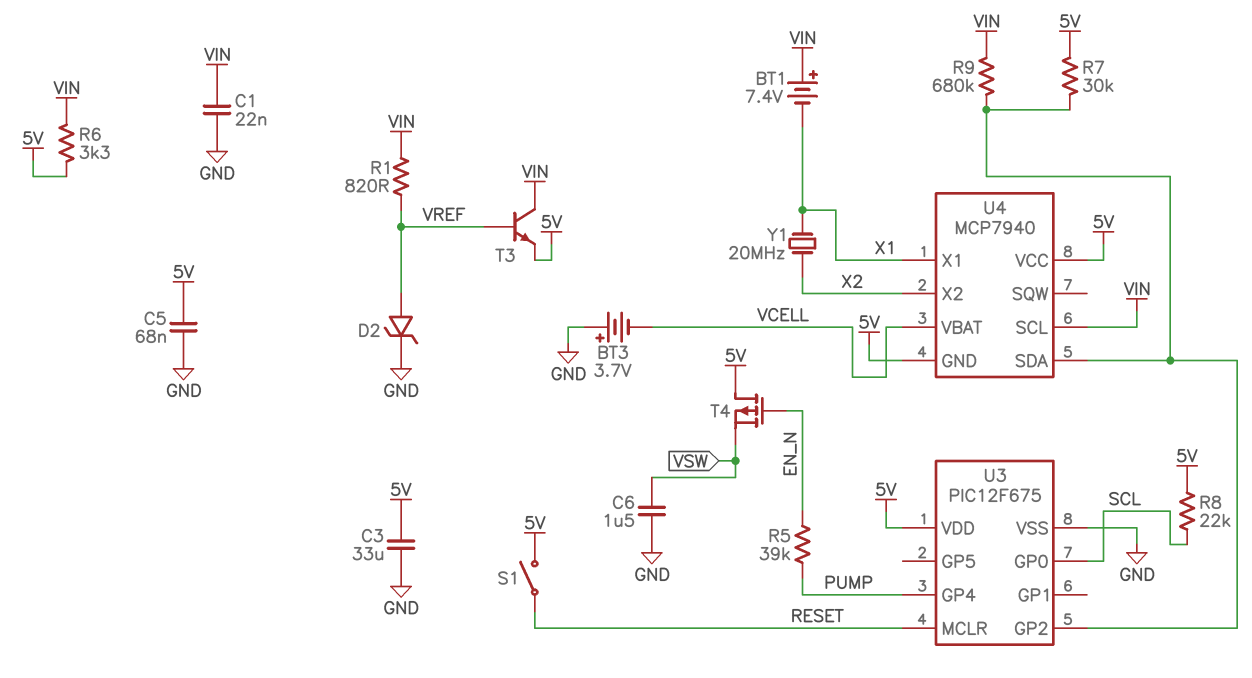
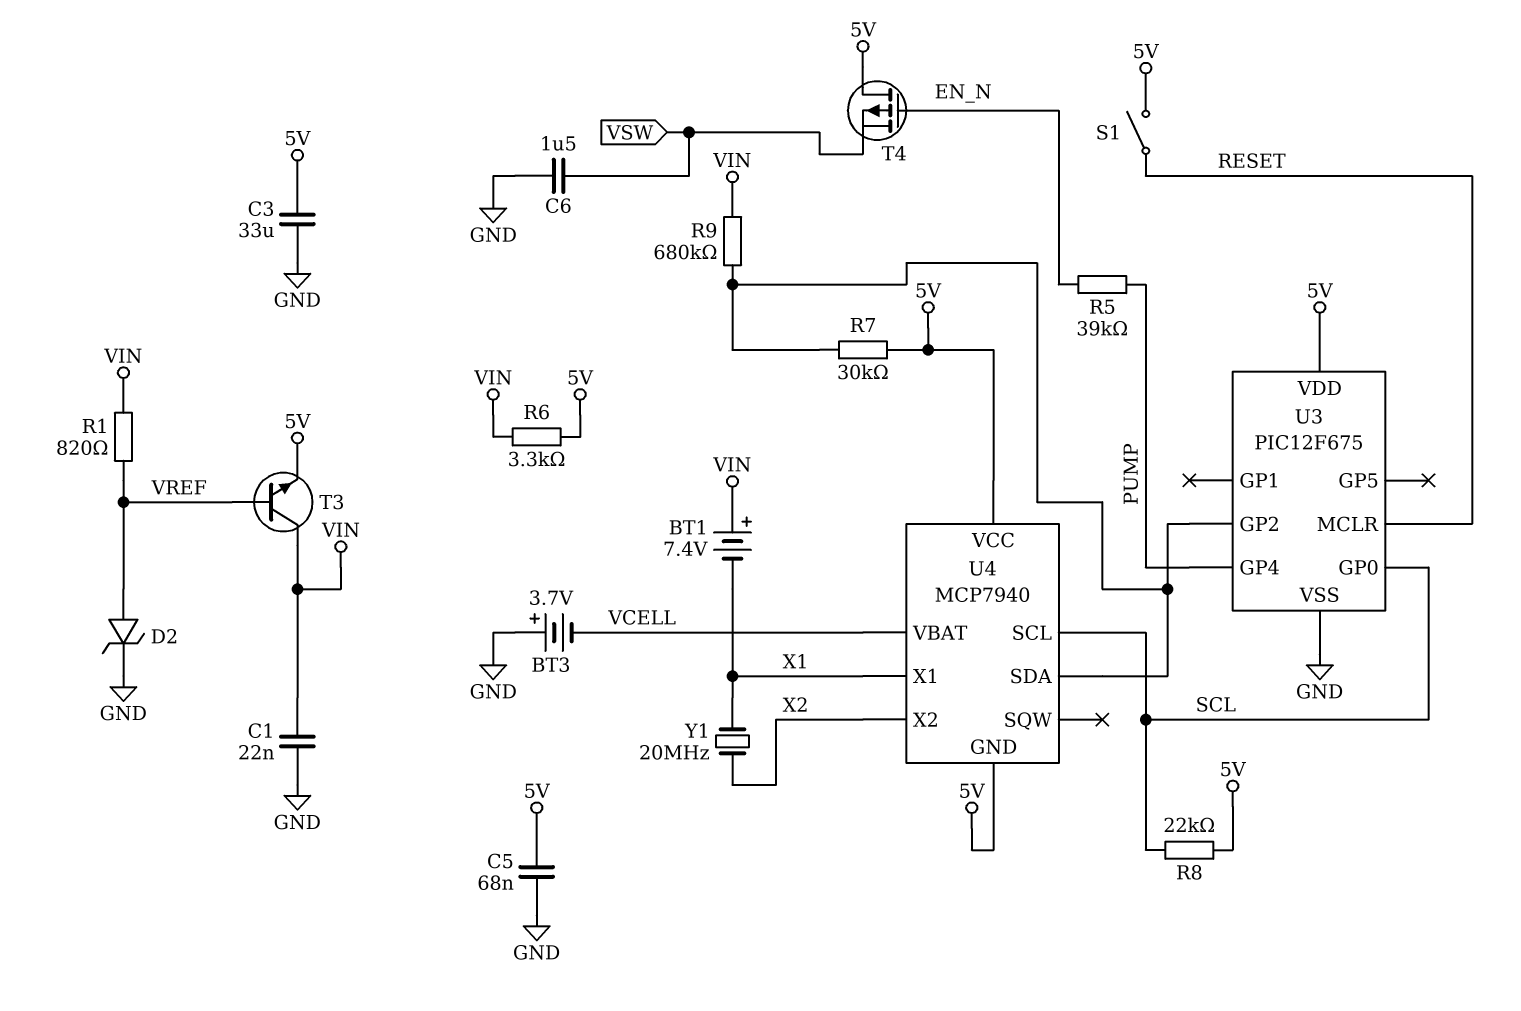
U4 pin SCL: VIN -> SCL

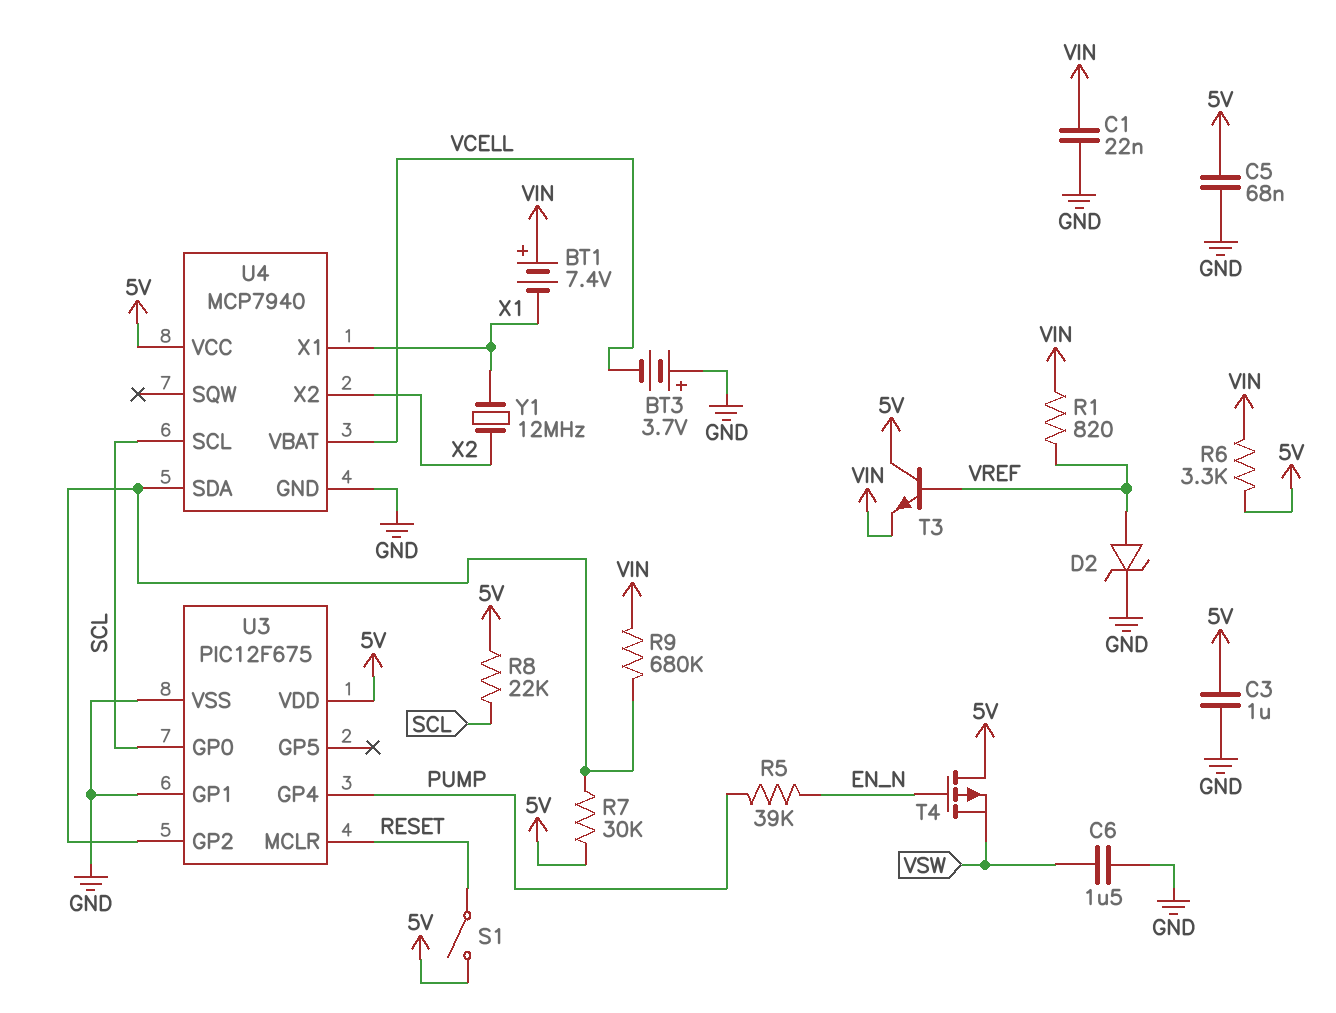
C3: 33uF (5V, GND) -> 1uF (5V, GND)
T3: NPN (B VREF, C VIN, E 5V) -> NPN (B VREF, C 5V, E VIN)
U3 pin GP1: none -> GND
U4 pin GND: 5V -> GND
Y1: 20MHz (X1, X2) -> 12MHz (X1, X2)

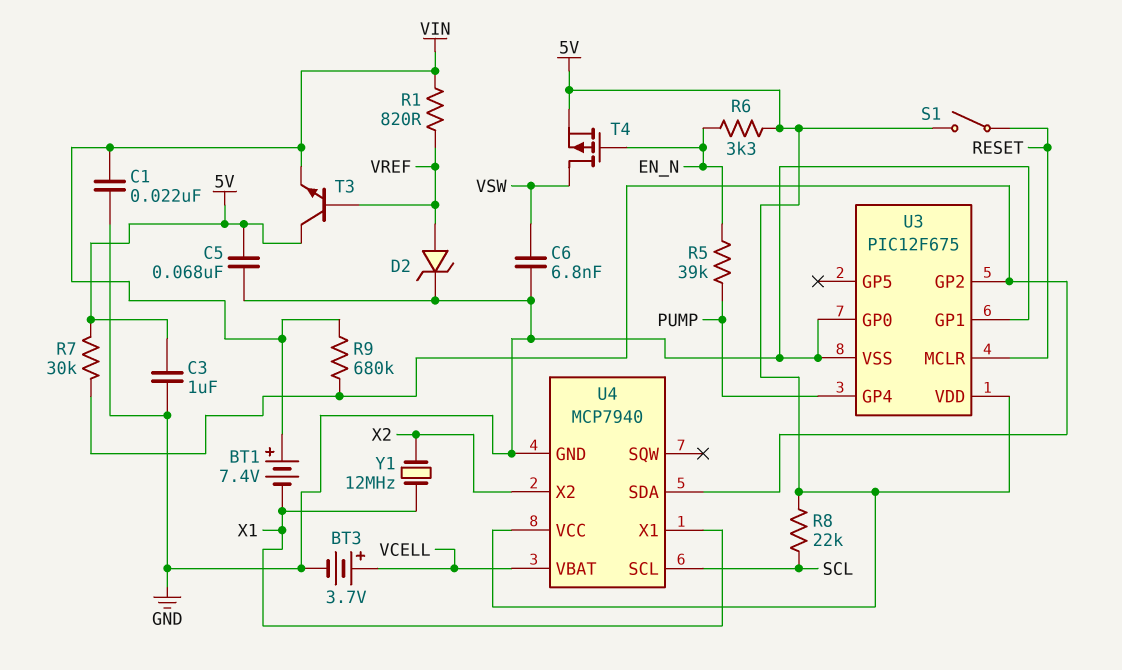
BT3: 3.7V (plus GND, minus VCELL) -> 3.7V (plus VCELL, minus GND)
C6: 1.5uF (GND, VSW) -> 6.8nF (GND, VSW)
R6: 3.3k (5V, VIN) -> 3.3k (5V, EN_N)
T4: PMOS (G EN_N, D 5V, S VSW) -> PMOS (G EN_N, D VSW, S 5V)
U3 pin GP0: SCL -> GND

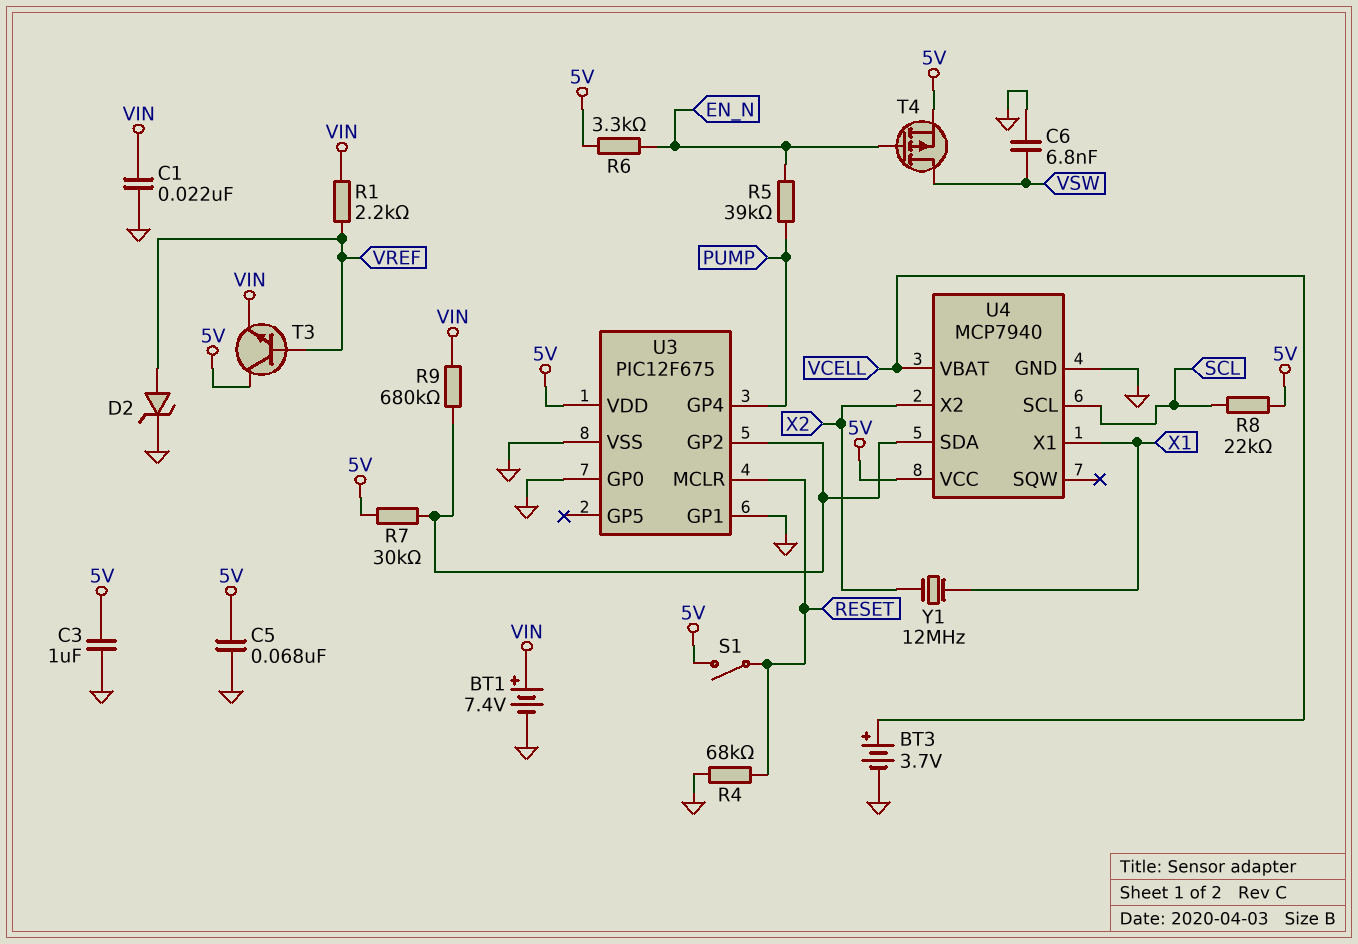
BT1: 7.4V (plus VIN, minus X1) -> 7.4V (plus VIN, minus GND)
R1: 820 (VIN, VREF) -> 2.2k (VIN, VREF)
R4: none -> 68k (GND, RESET)

